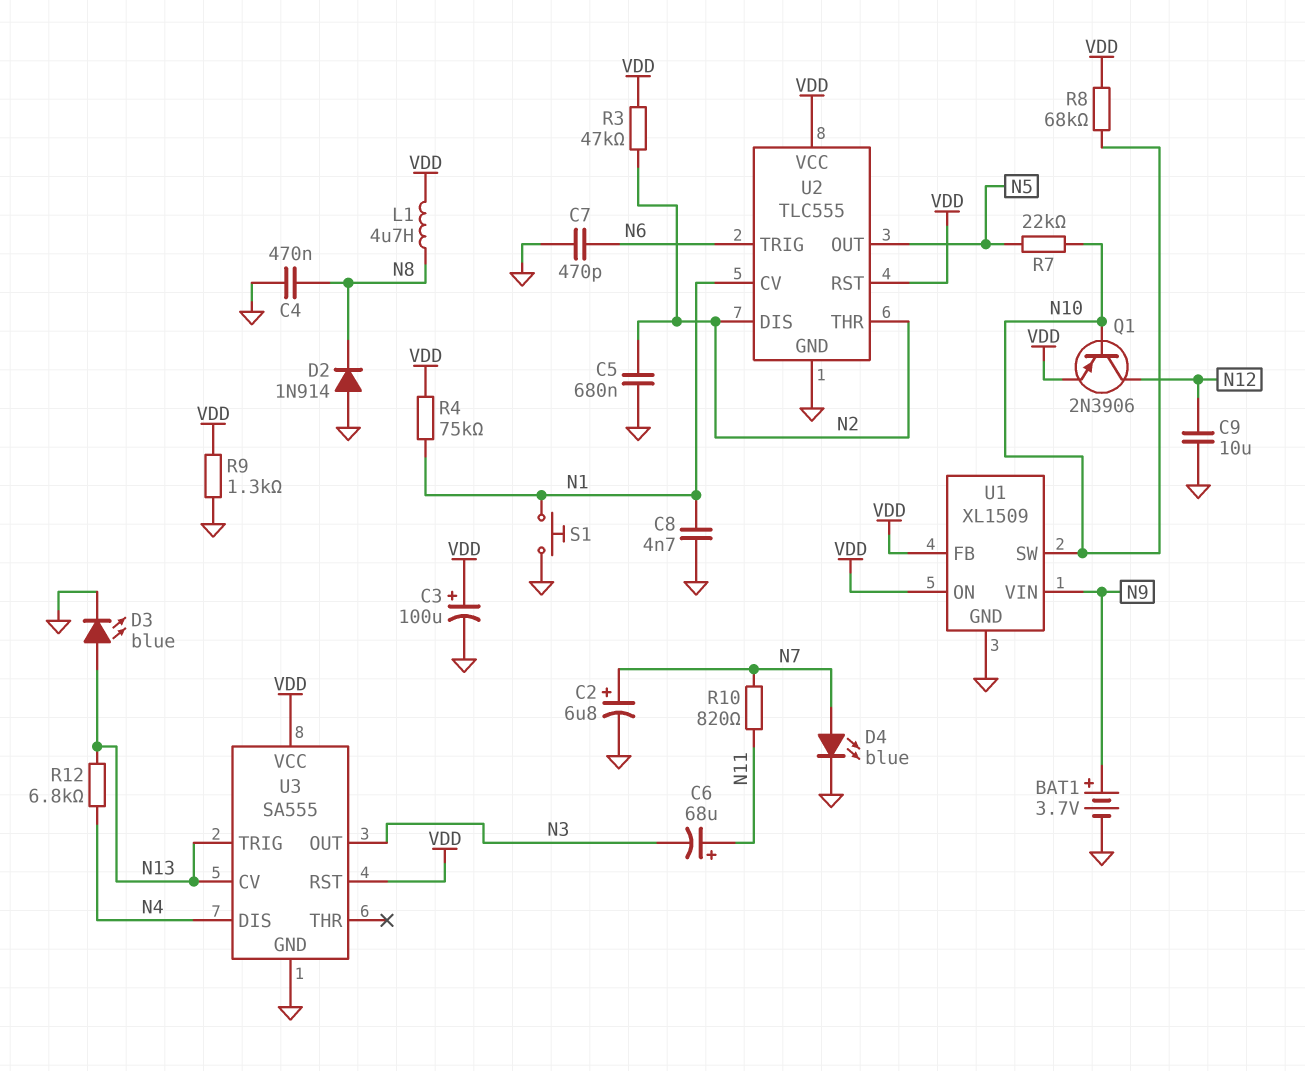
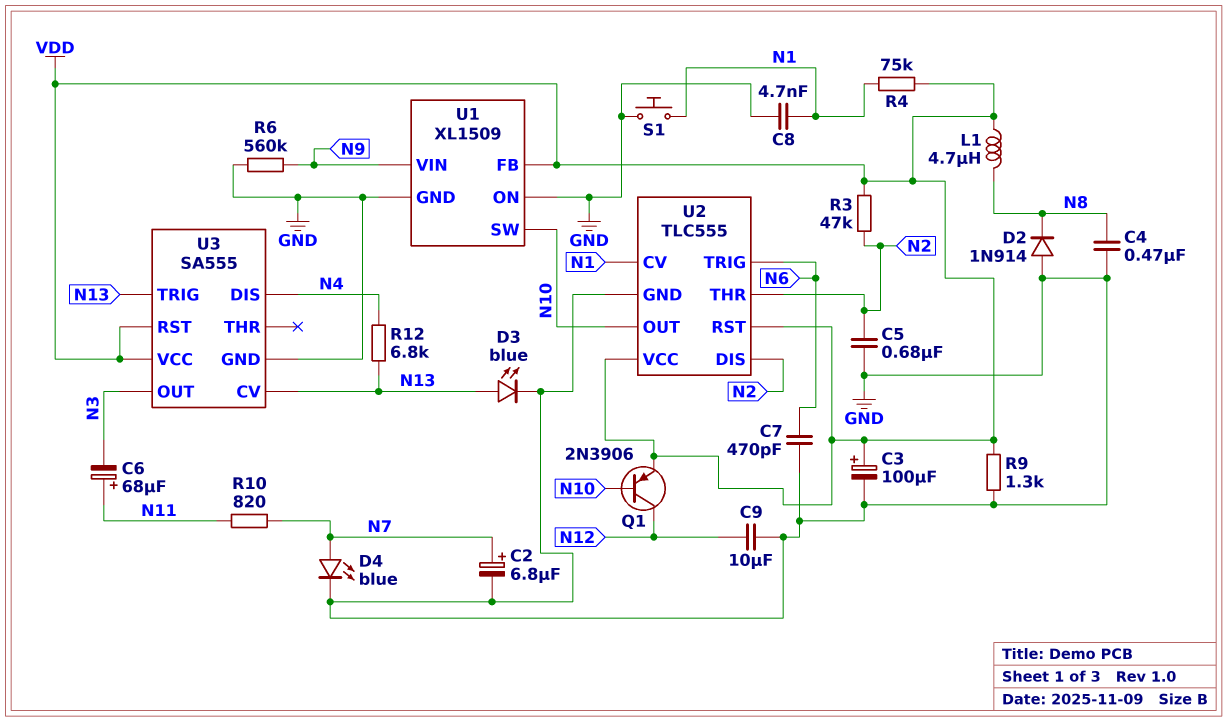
BAT1: 3.7V (plus N9, minus GND) -> none
R6: none -> 560k (GND, N9)
R7: 22k (N5, N10) -> none
R8: 68k (N10, VDD) -> none
U1 pin ON: VDD -> GND
U2 pin OUT: N5 -> N10

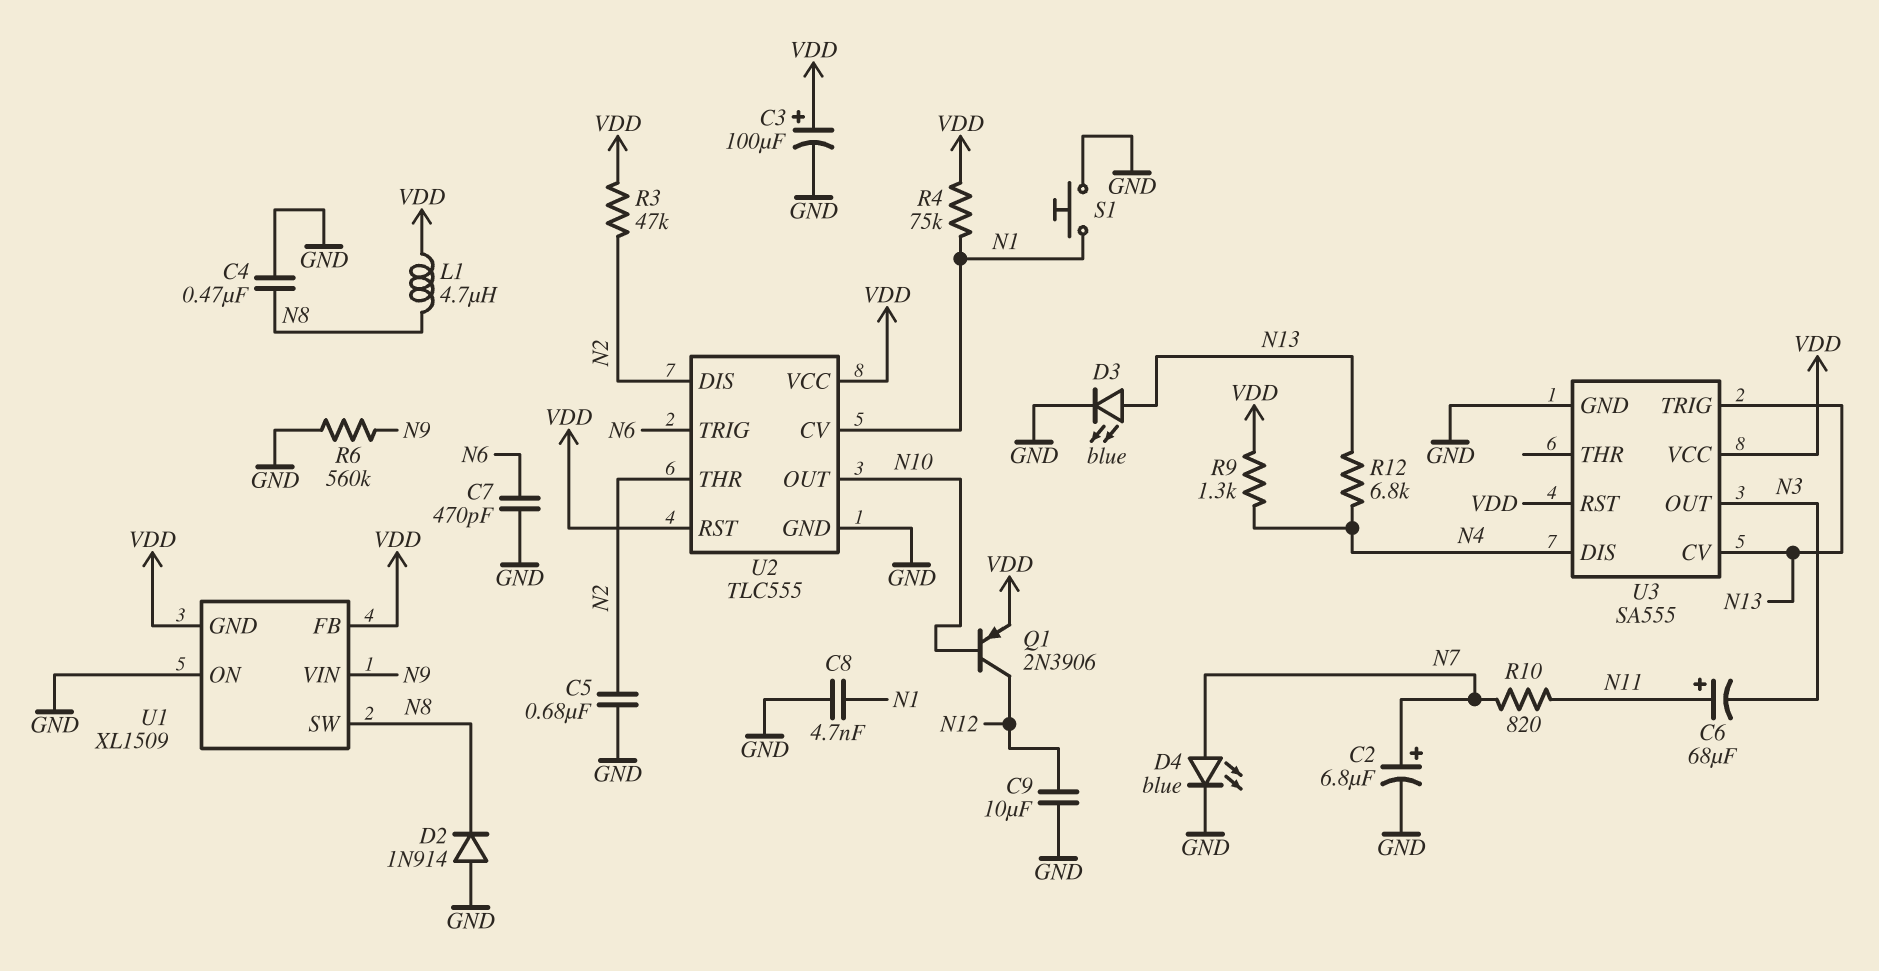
R9: 1.3k (GND, VDD) -> 1.3k (N4, VDD)
U1 pin GND: GND -> VDD
U1 pin SW: N10 -> N8

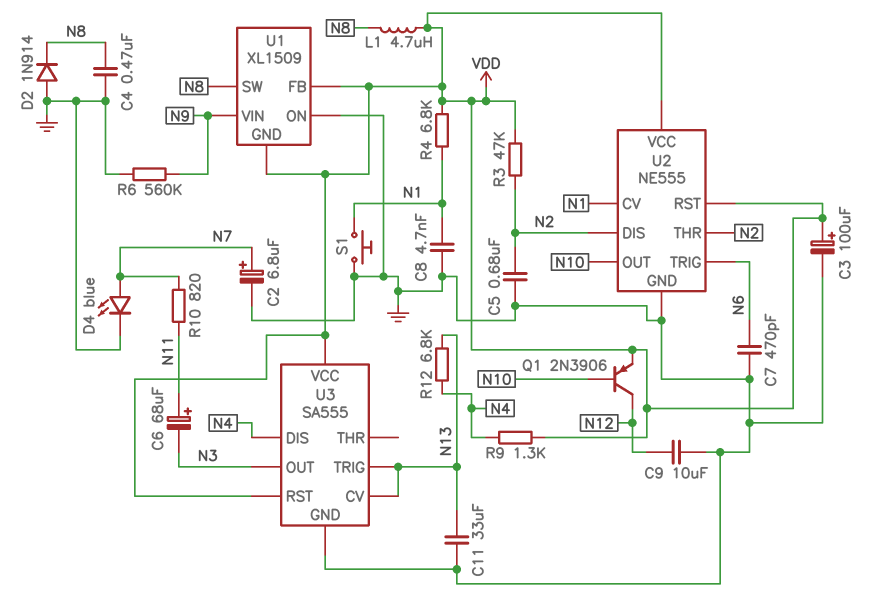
C11: none -> 33uF (GND, N13)
D3: LED blue (A N13, K GND) -> none
R4: 75k (N1, VDD) -> 6.8k (N1, VDD)
U2: TLC555 -> NE555

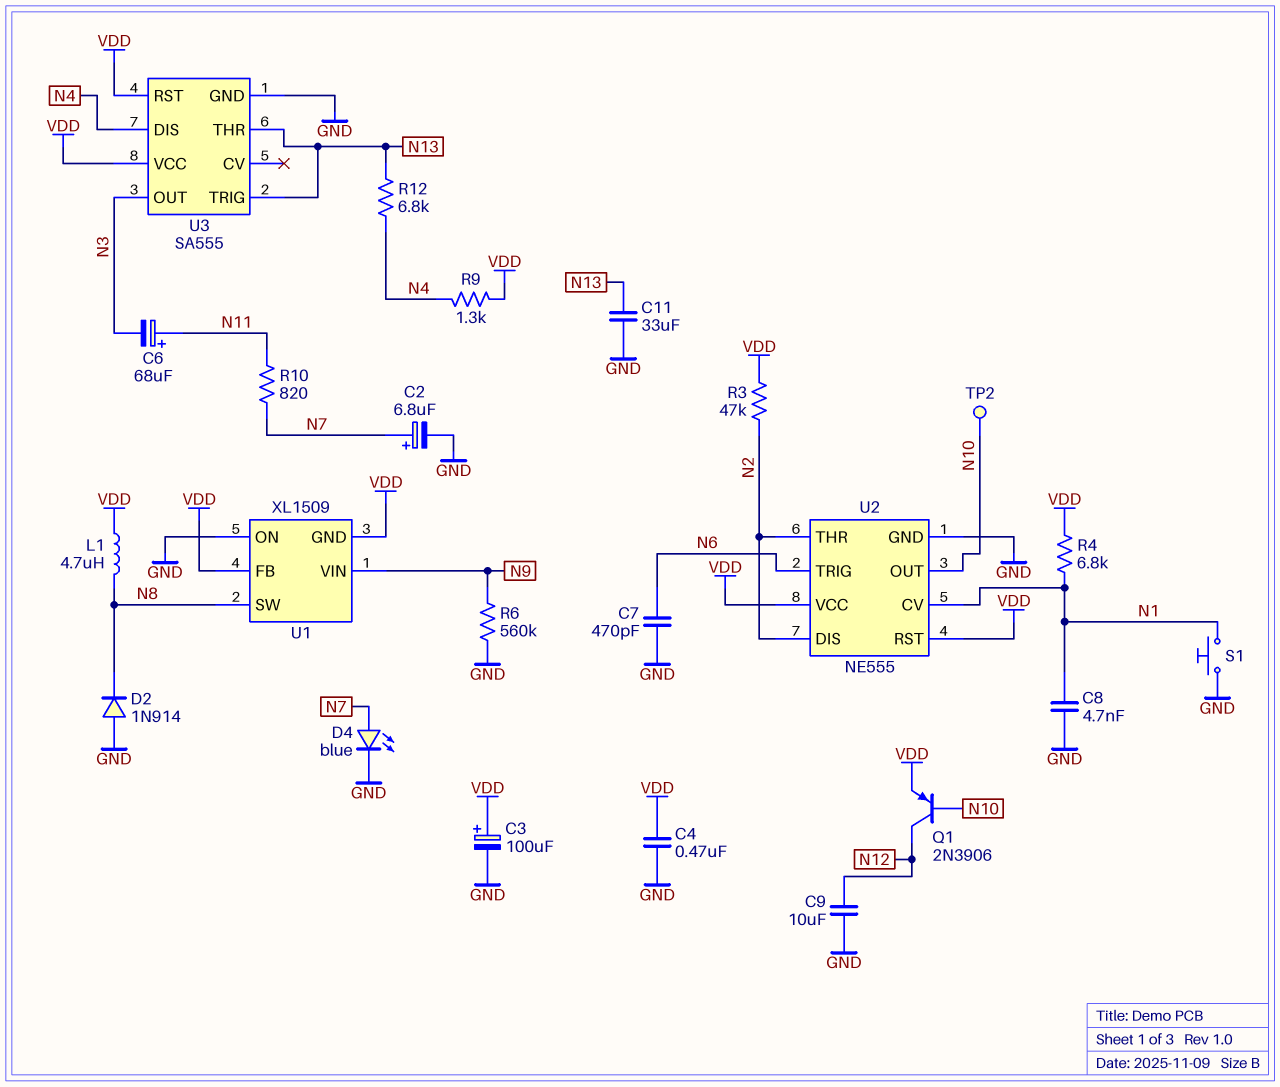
C4: 470nF (GND, N8) -> 470nF (GND, VDD)
C5: 680nF (GND, N2) -> none
TP2: none -> test point (N10)
U3 pin CV: N13 -> none
U3 pin THR: none -> N13

